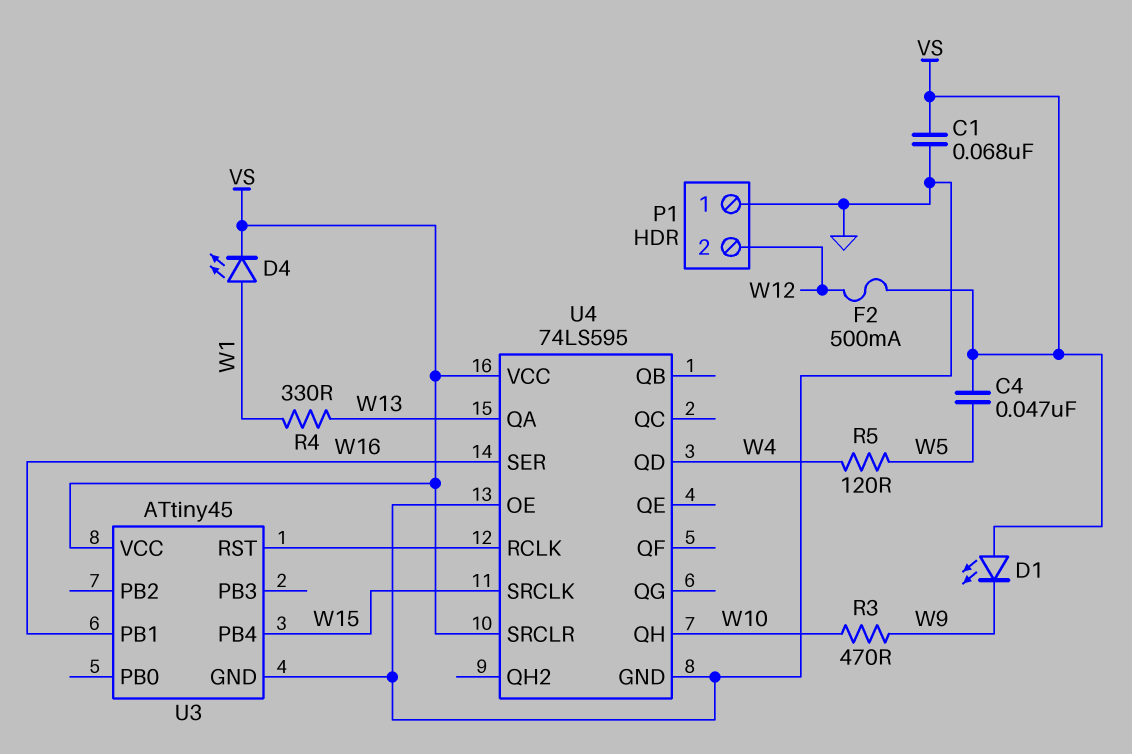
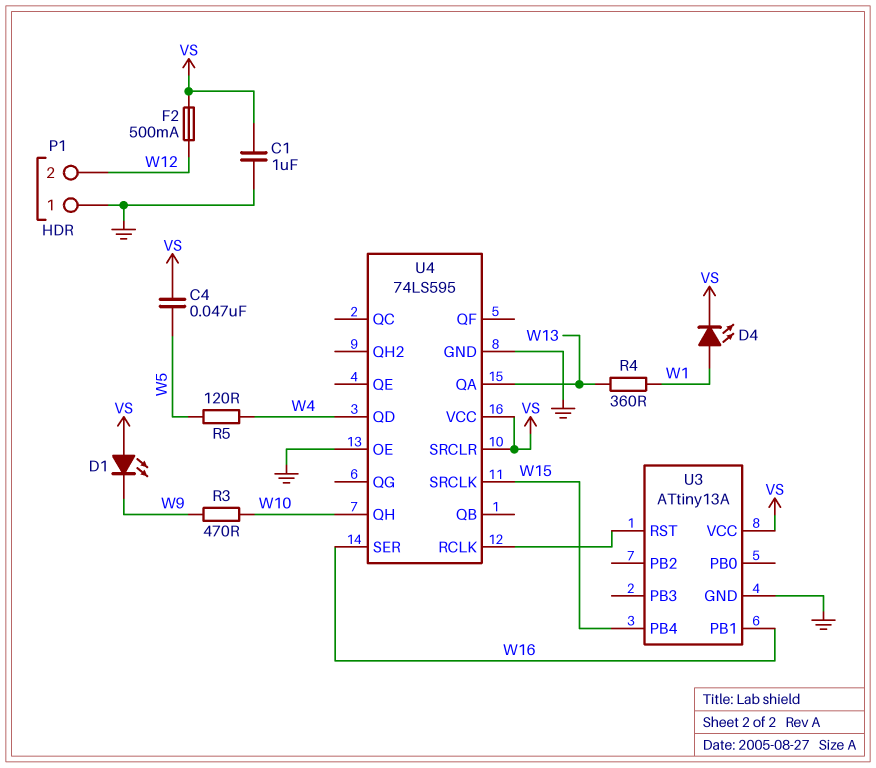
C1: 68nF (GND, VS) -> 1uF (GND, VS)
R4: 330 (W1, W13) -> 360 (W1, W13)
U3: ATtiny45 -> ATtiny13A

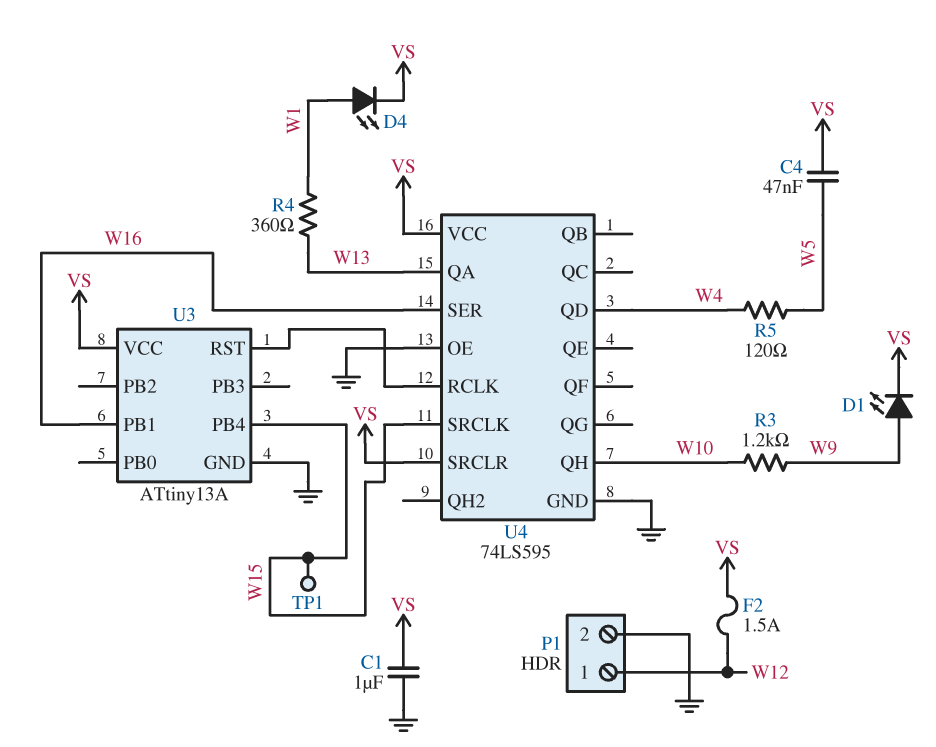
D1: LED (A VS, K W9) -> LED (A W9, K VS)
F2: 500mA (VS, W12) -> 1.5A (VS, W12)
P1 pin 1: GND -> W12
P1 pin 2: W12 -> GND
R3: 470 (W9, W10) -> 1.2k (W9, W10)
TP1: none -> test point (W15)

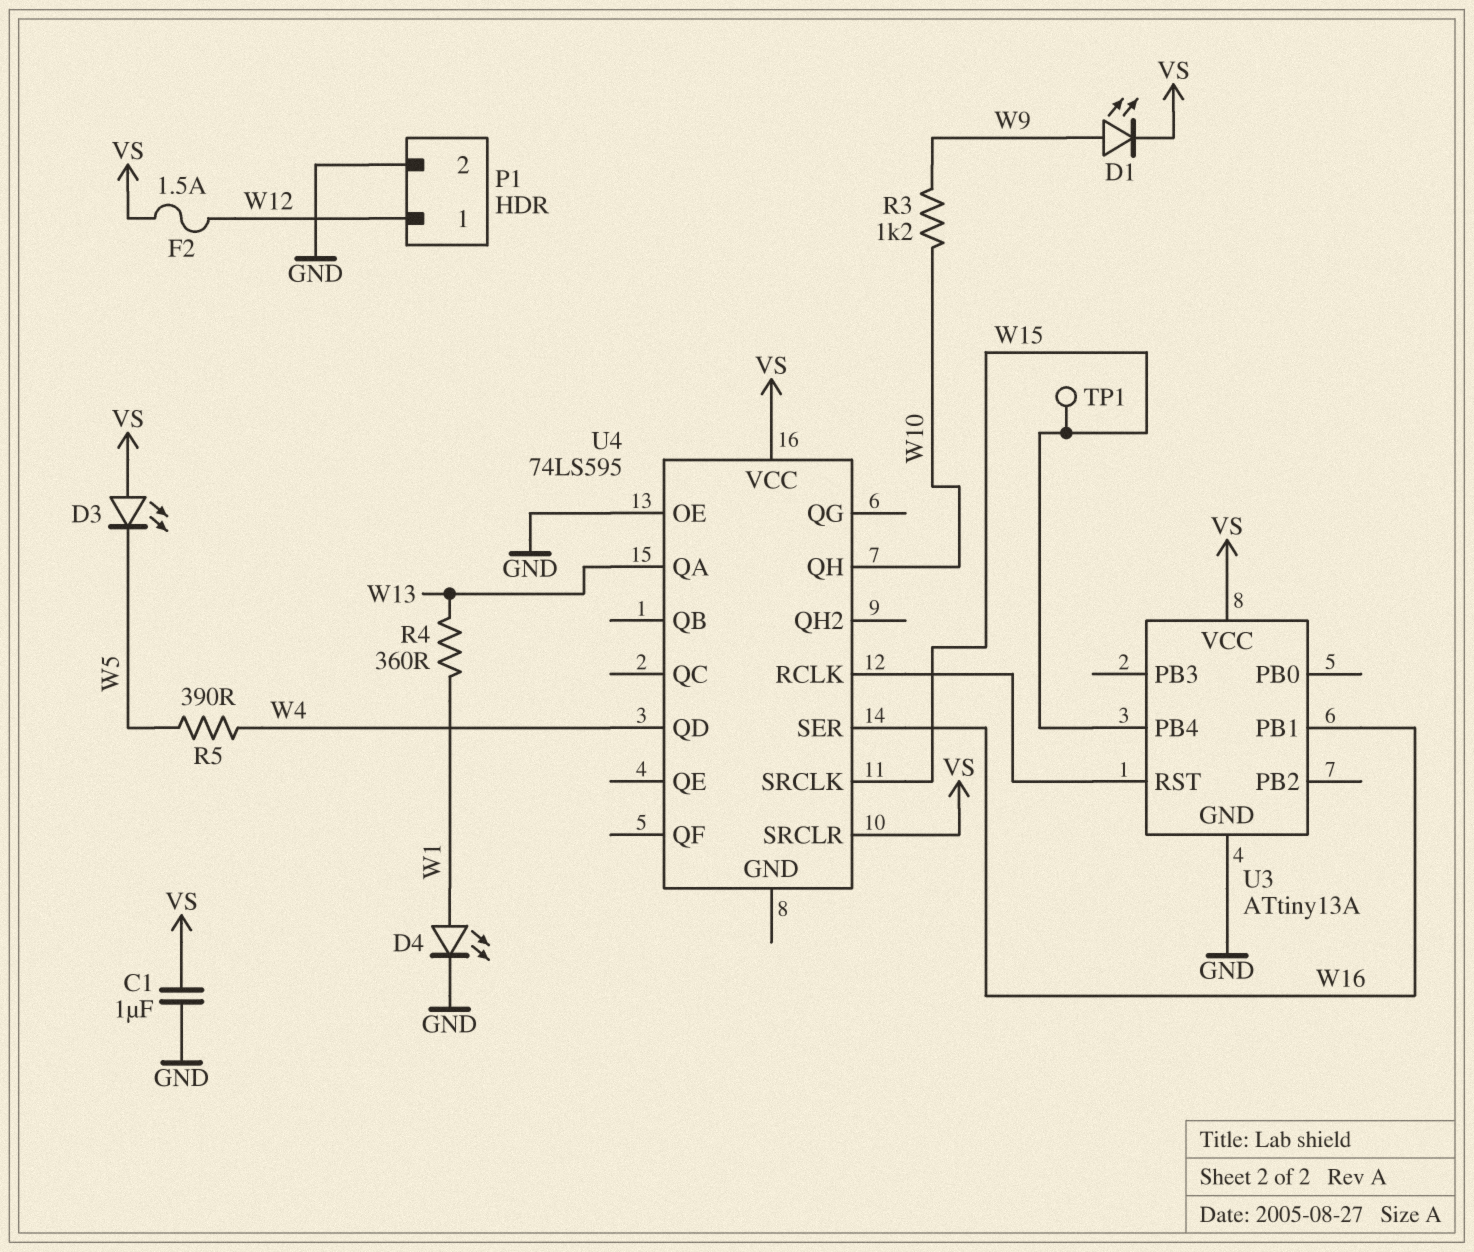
C4: 47nF (VS, W5) -> none
D3: none -> LED (A VS, K W5)
D4: LED (A W1, K VS) -> LED (A W1, K GND)
R5: 120 (W4, W5) -> 390 (W4, W5)
U4 pin GND: GND -> none

